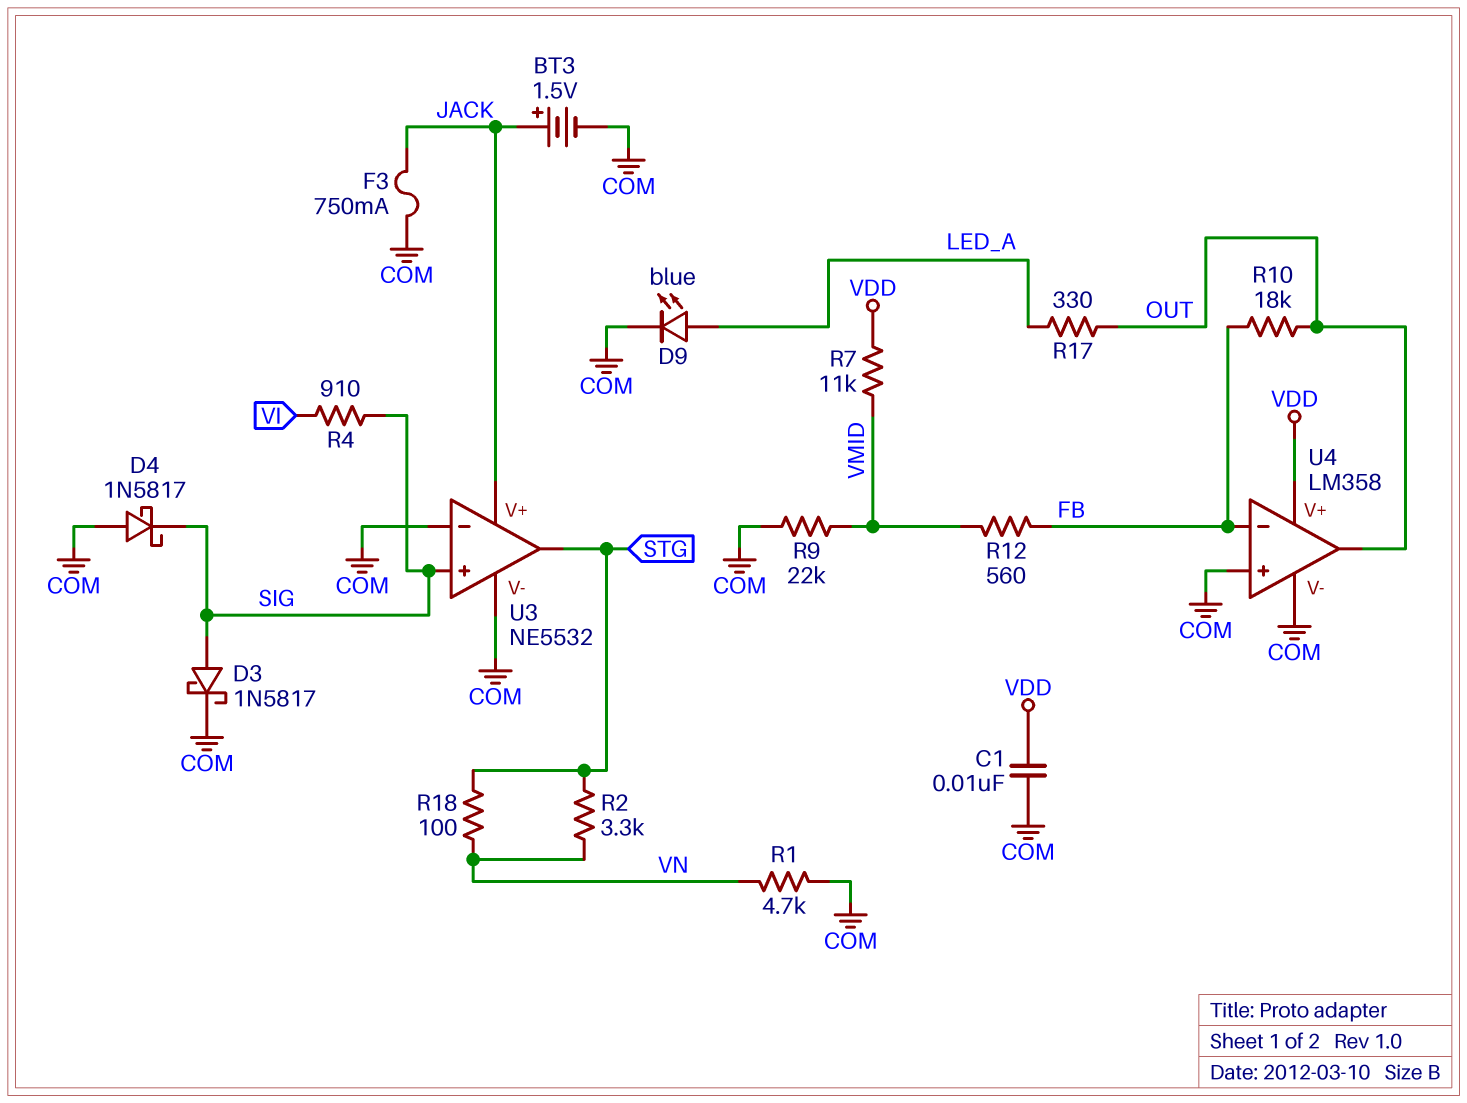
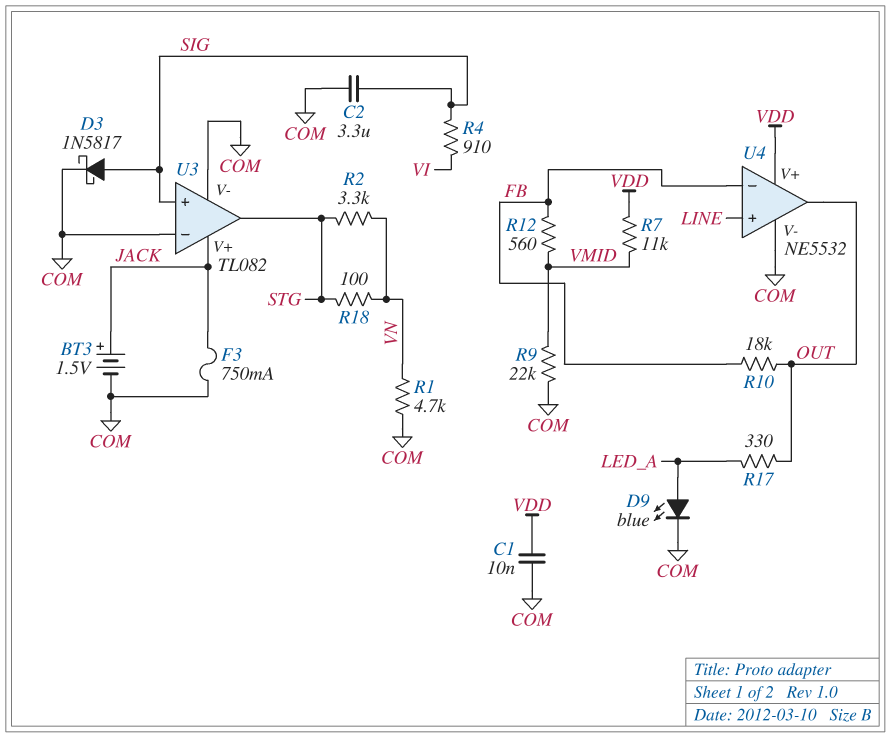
C2: none -> 3.3uF (COM, SIG)
D4: schottky 1N5817 (A COM, K SIG) -> none
U3: NE5532 -> TL082
U4: LM358 -> NE5532
U4 pin in+: COM -> LINE

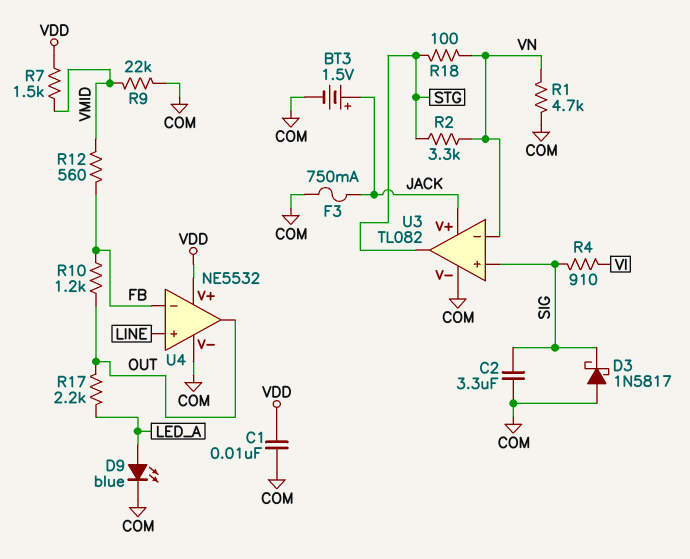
D3: schottky 1N5817 (A SIG, K COM) -> schottky 1N5817 (A COM, K SIG)
R7: 11k (VDD, VMID) -> 1.5k (VDD, VMID)
R10: 18k (FB, OUT) -> 1.2k (FB, OUT)
R17: 330 (LED_A, OUT) -> 2.2k (LED_A, OUT)
U3 pin in-: COM -> VN

